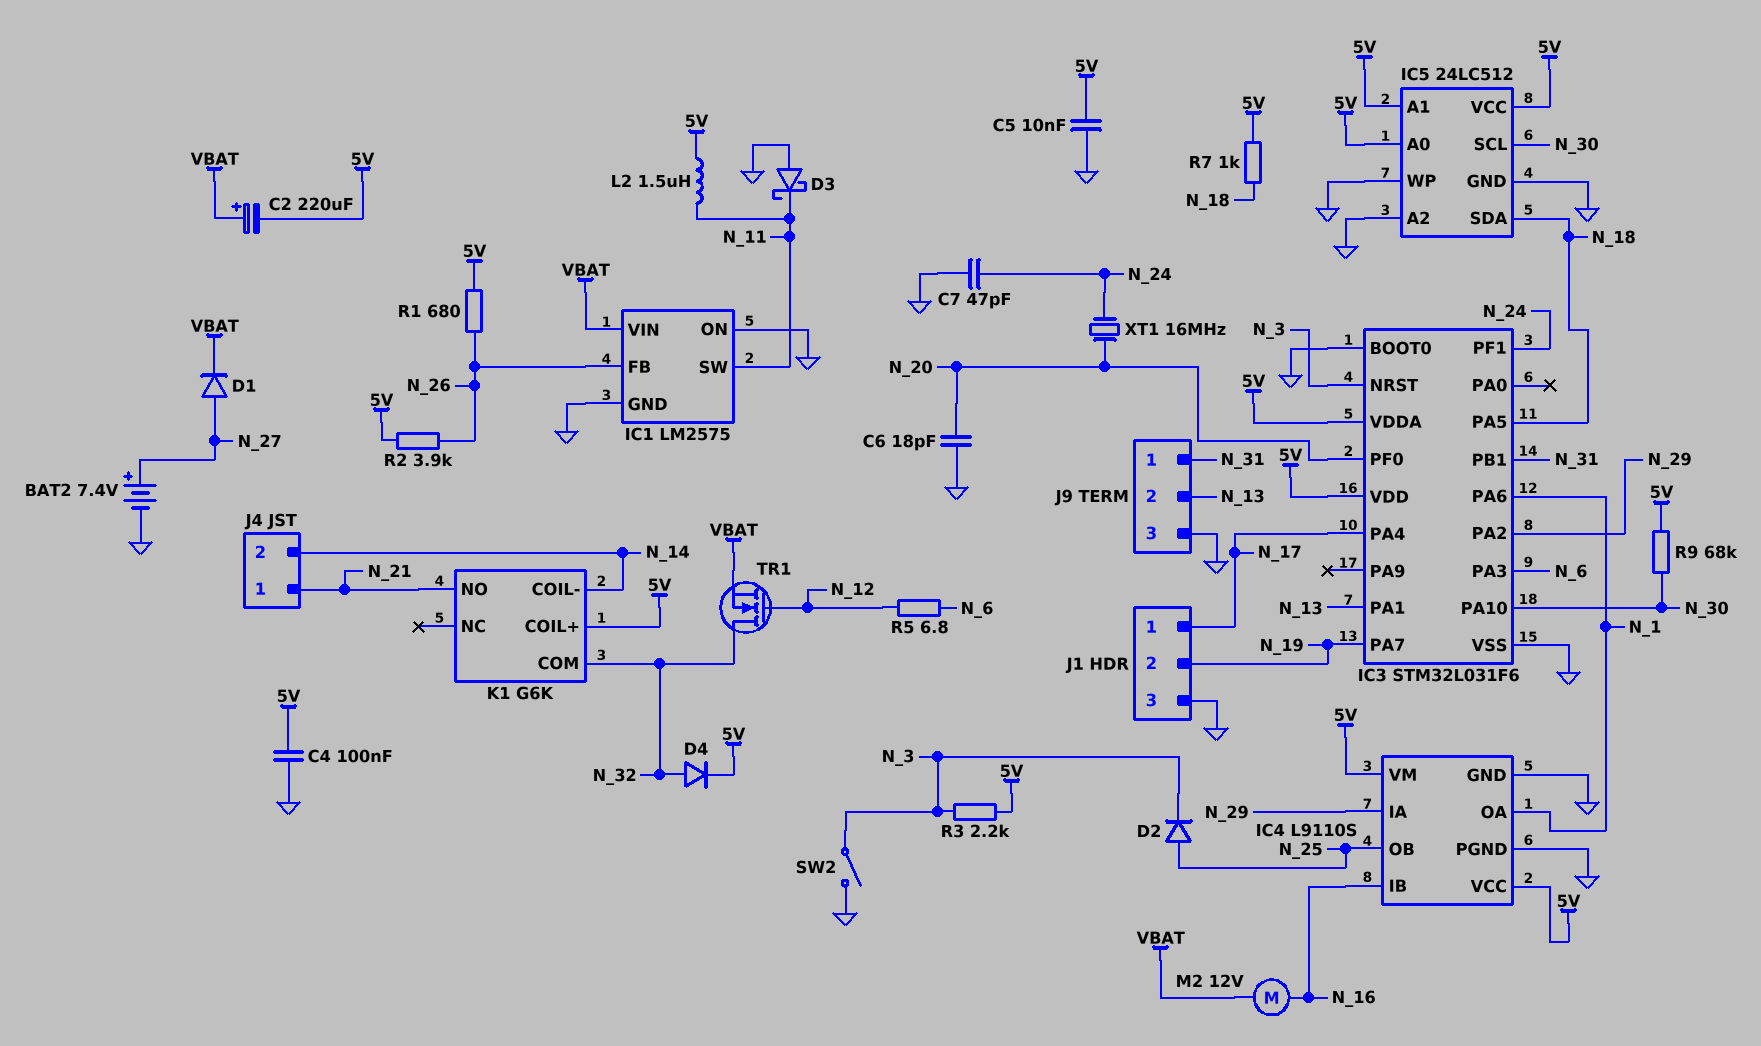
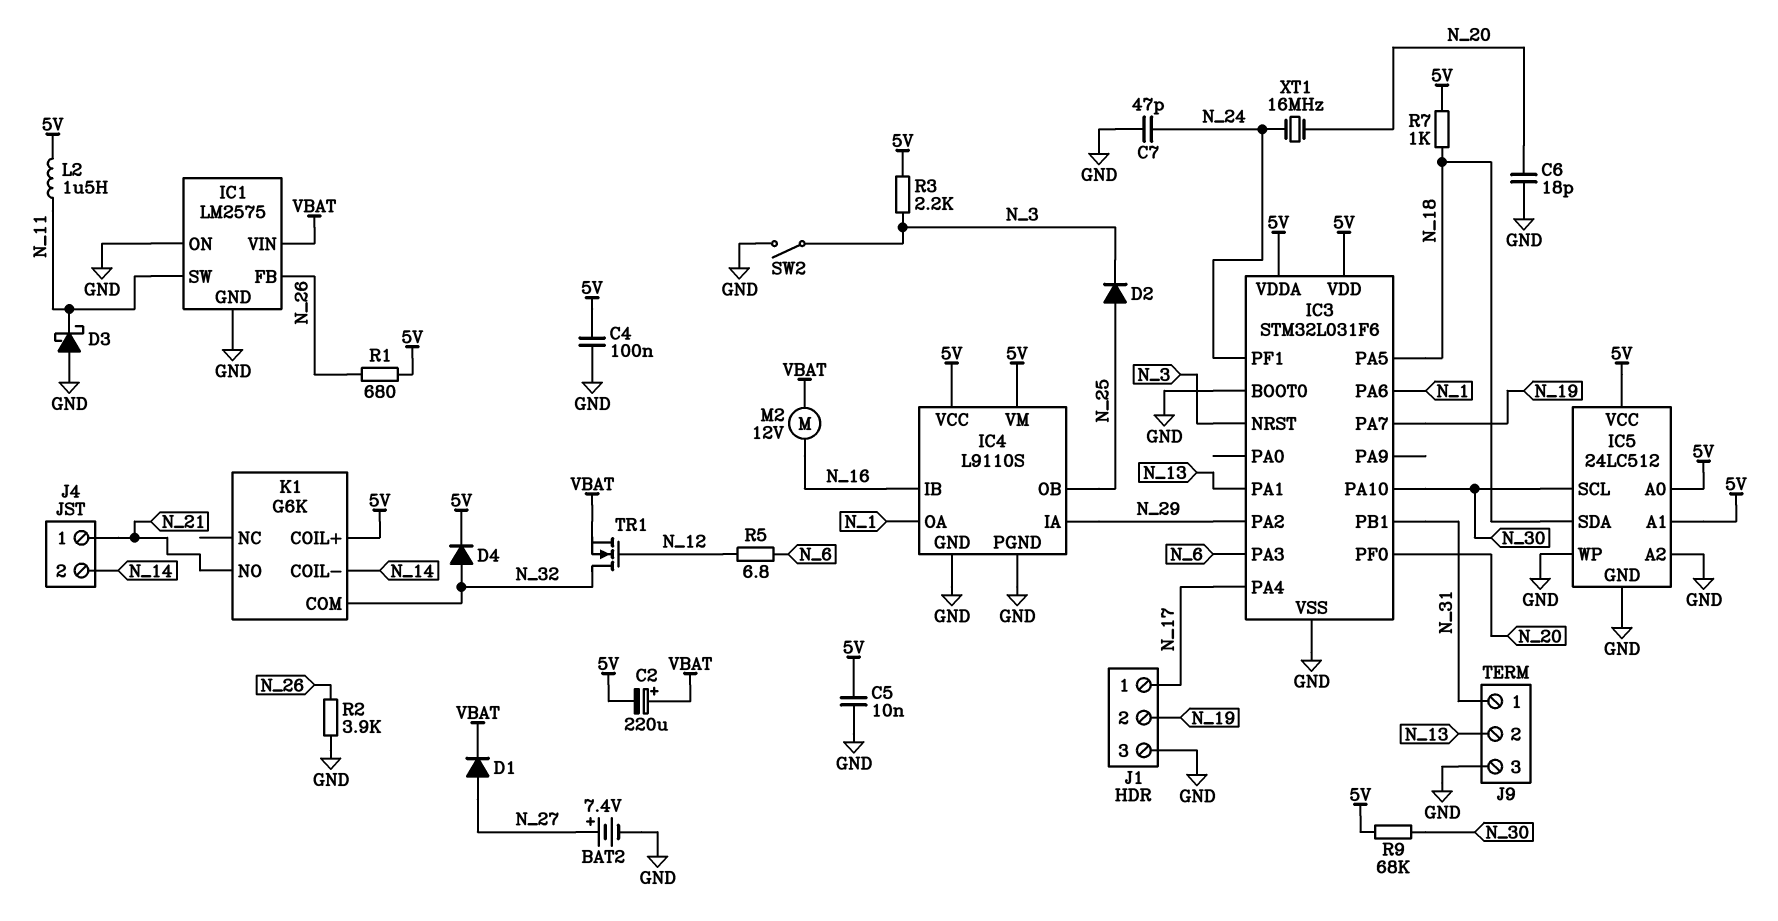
R2: 3.9k (5V, N_26) -> 3.9k (GND, N_26)

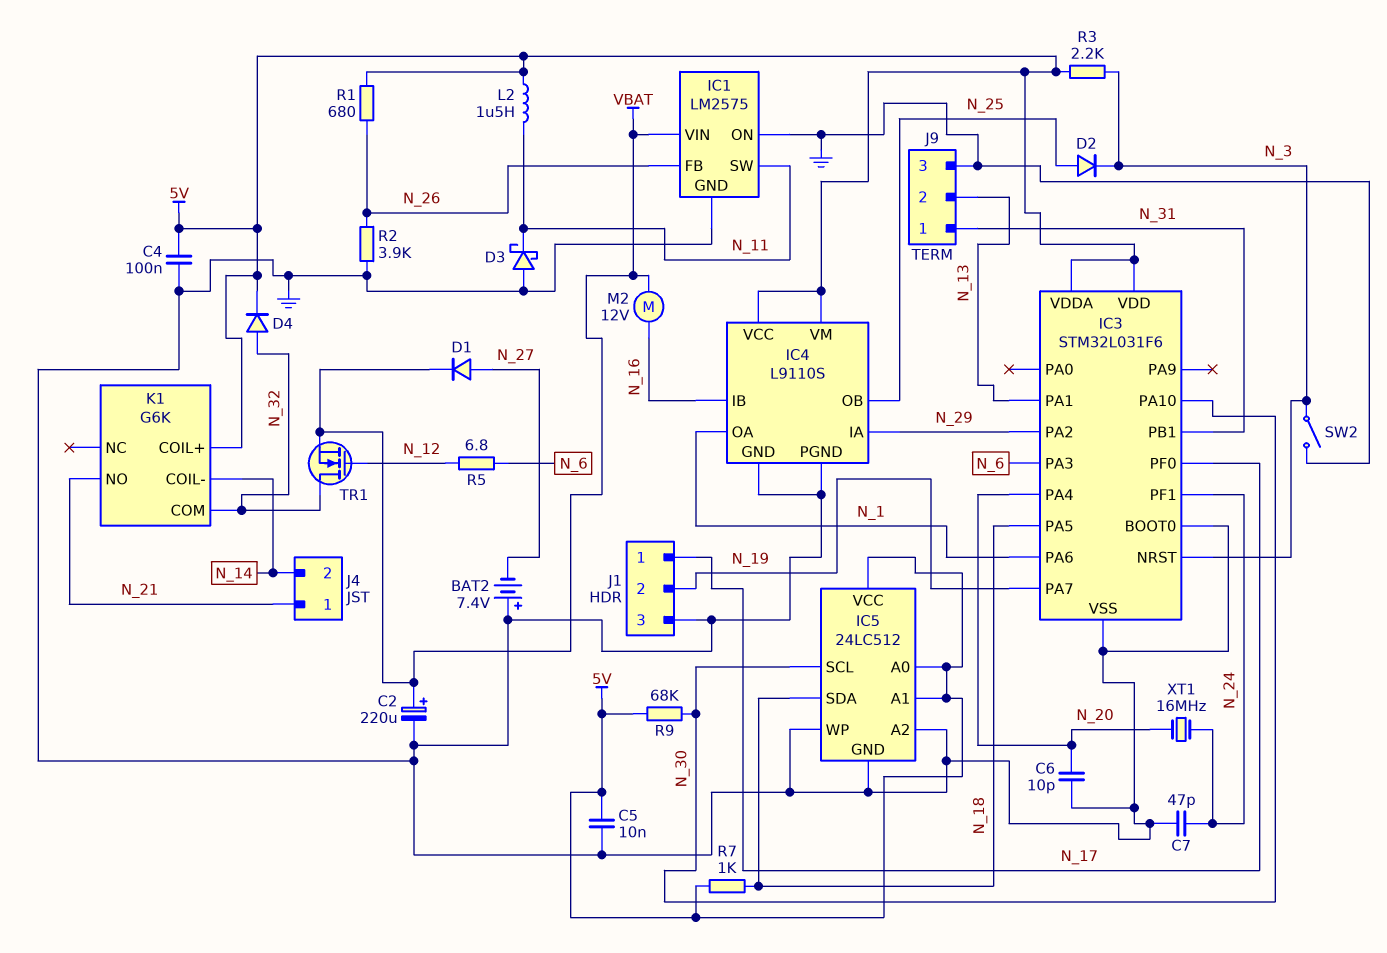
BAT2: 7.4V (plus N_27, minus GND) -> 7.4V (plus GND, minus N_27)
C2: 220uF (plus VBAT, minus 5V) -> 220uF (plus VBAT, minus GND)
C6: 18pF (GND, N_20) -> 10pF (GND, N_20)
IC3 pin PA4: N_17 -> N_20
IC3 pin PF0: N_20 -> N_17

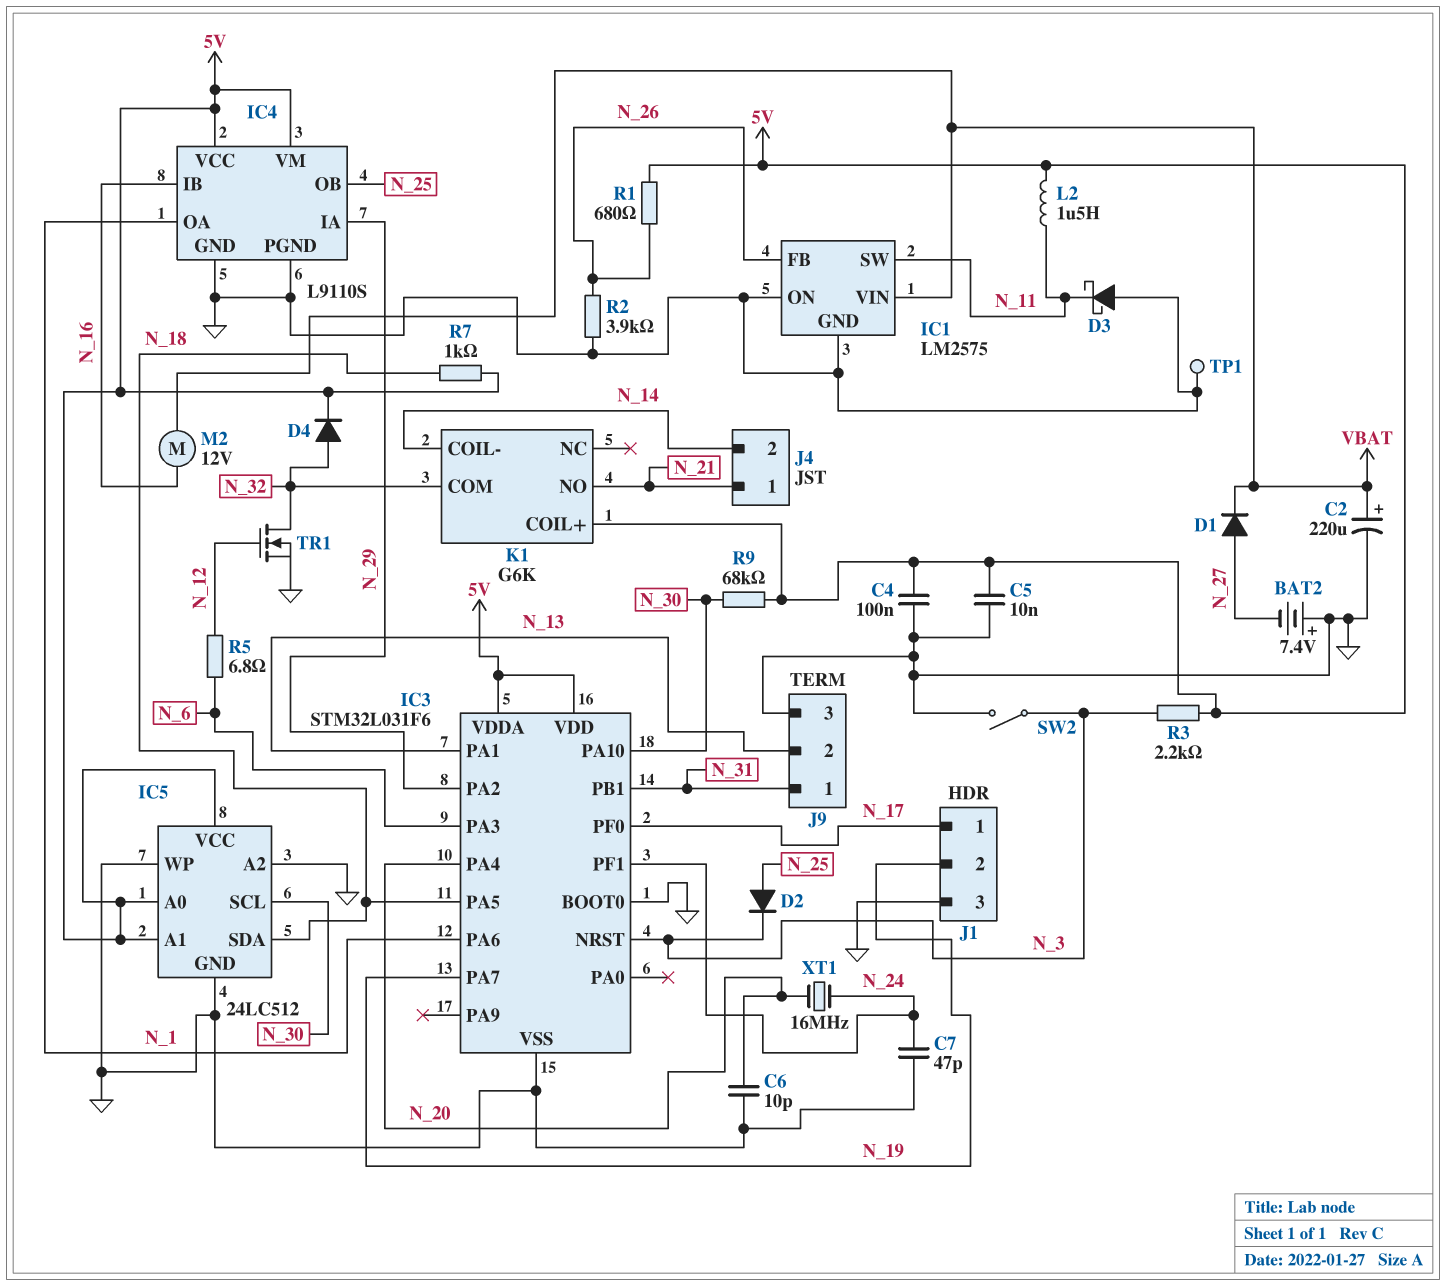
TP1: none -> test point (GND)
TR1: NMOS (G N_12, D N_32, S VBAT) -> NMOS (G N_12, D N_32, S GND)

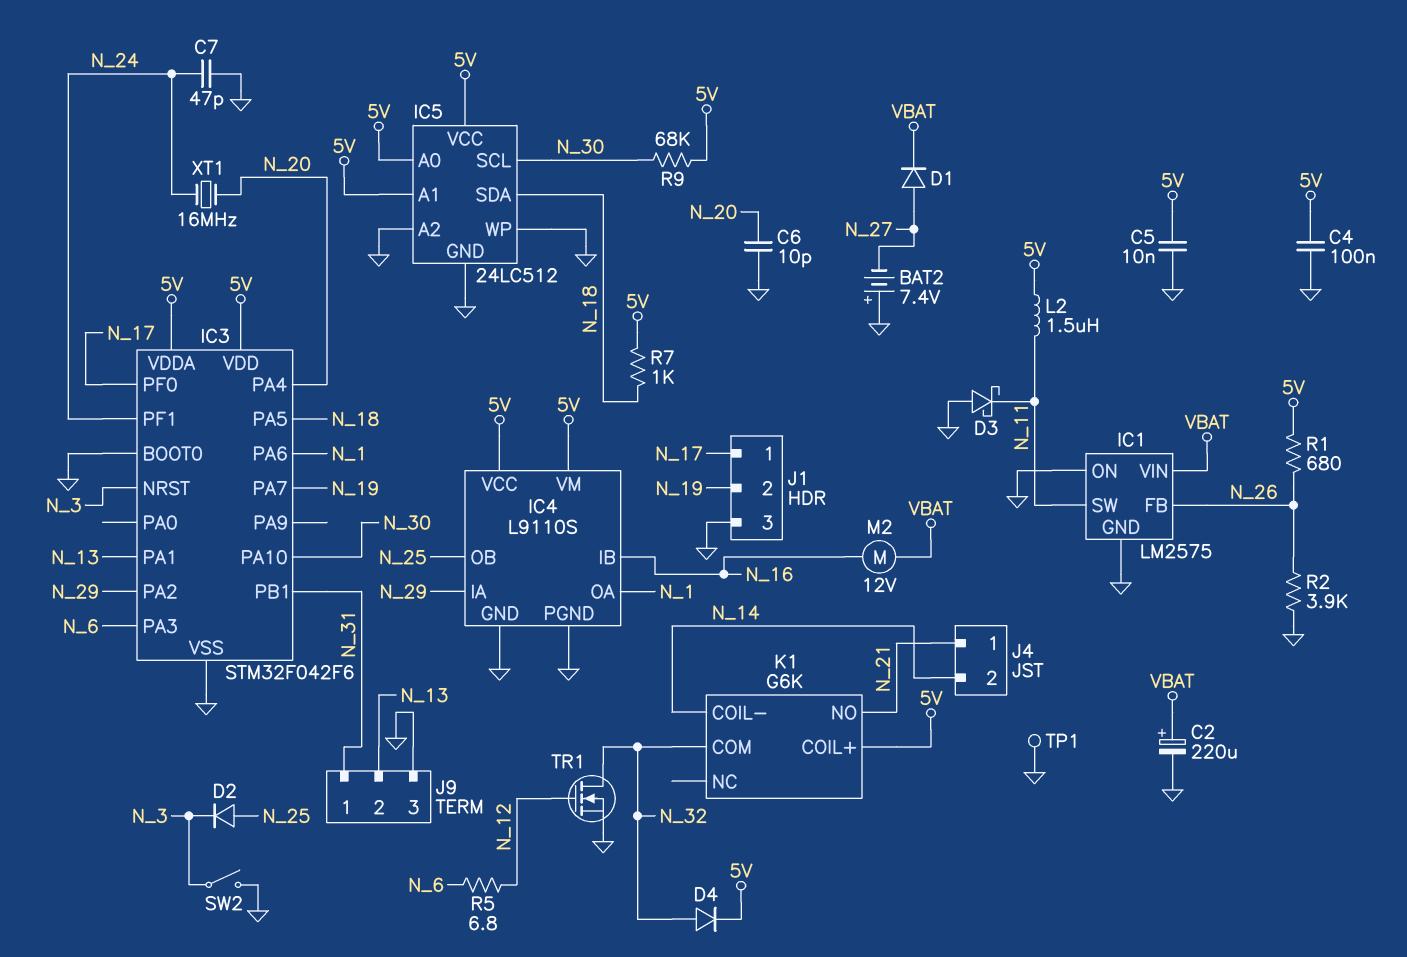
IC3: STM32L031F6 -> STM32F042F6
R3: 2.2k (5V, N_3) -> none

